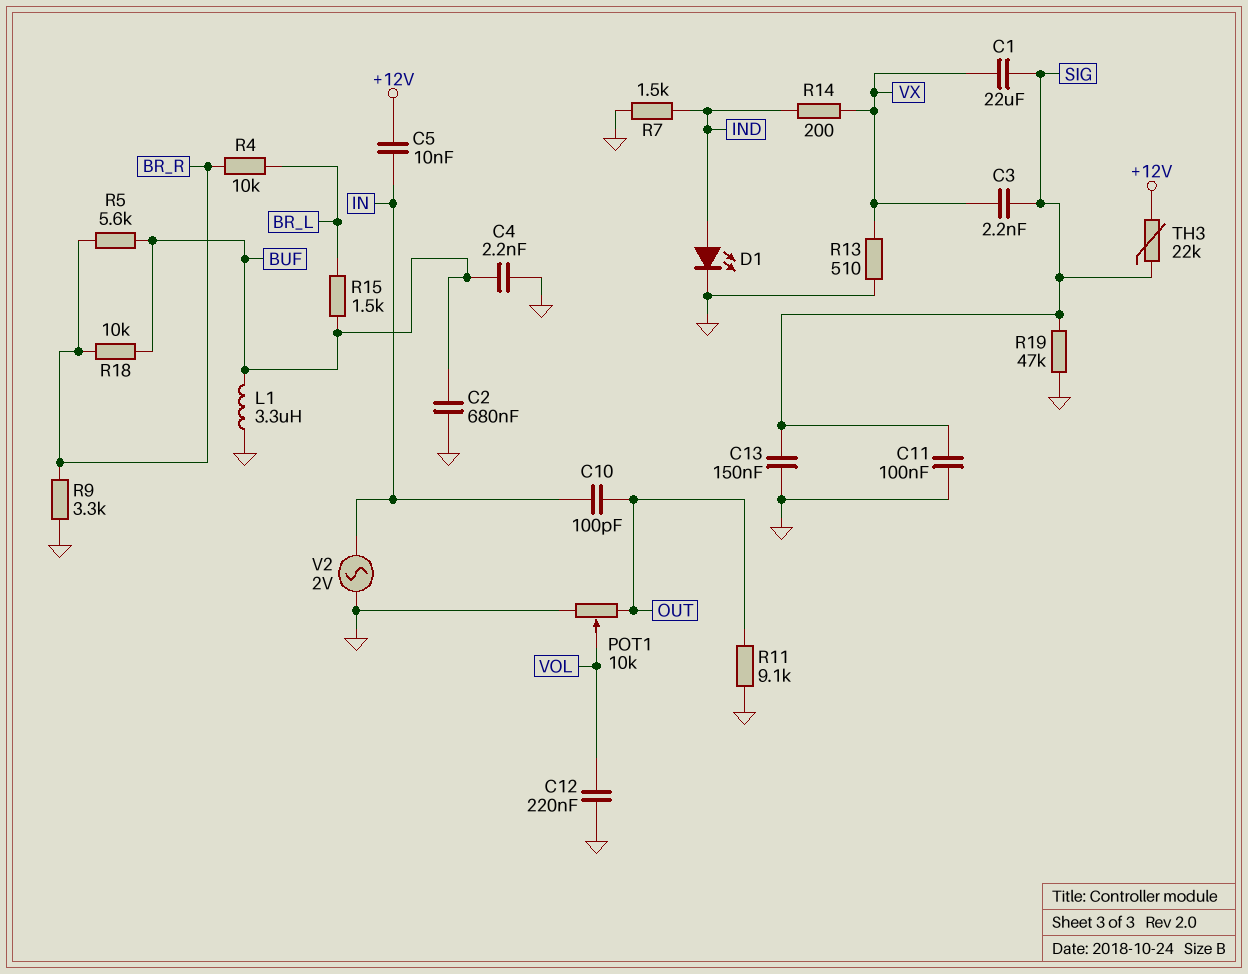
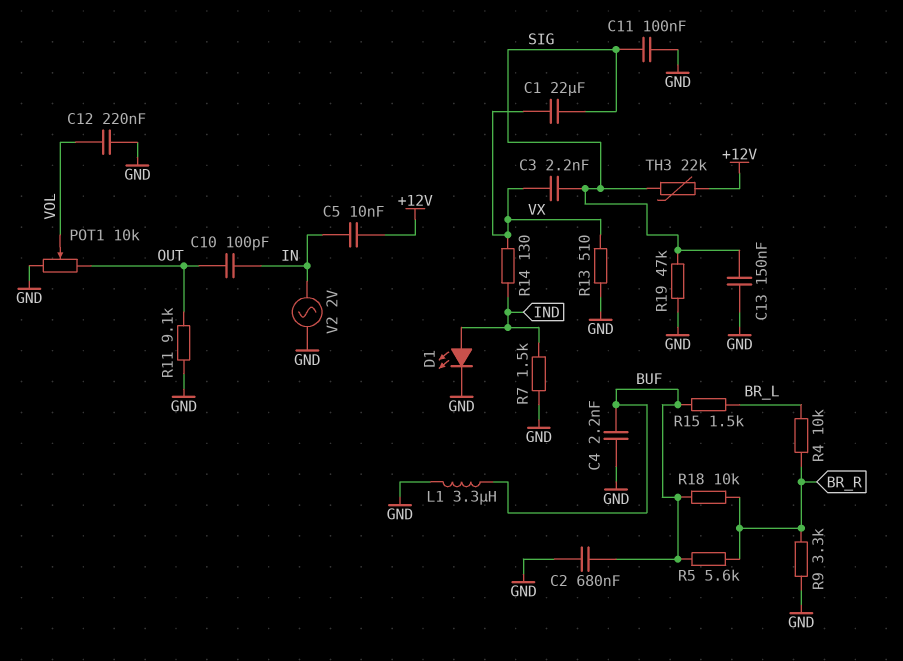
R14: 200 (IND, VX) -> 130 (IND, VX)

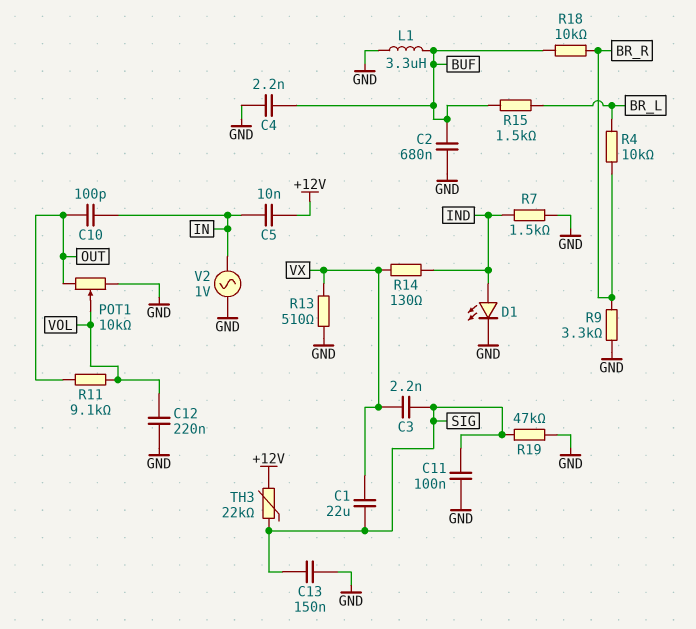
R5: 5.6k (BR_R, BUF) -> none
R11: 9.1k (GND, OUT) -> 9.1k (OUT, VOL)
V2: AC 2V (GND, IN) -> AC 1V (GND, IN)

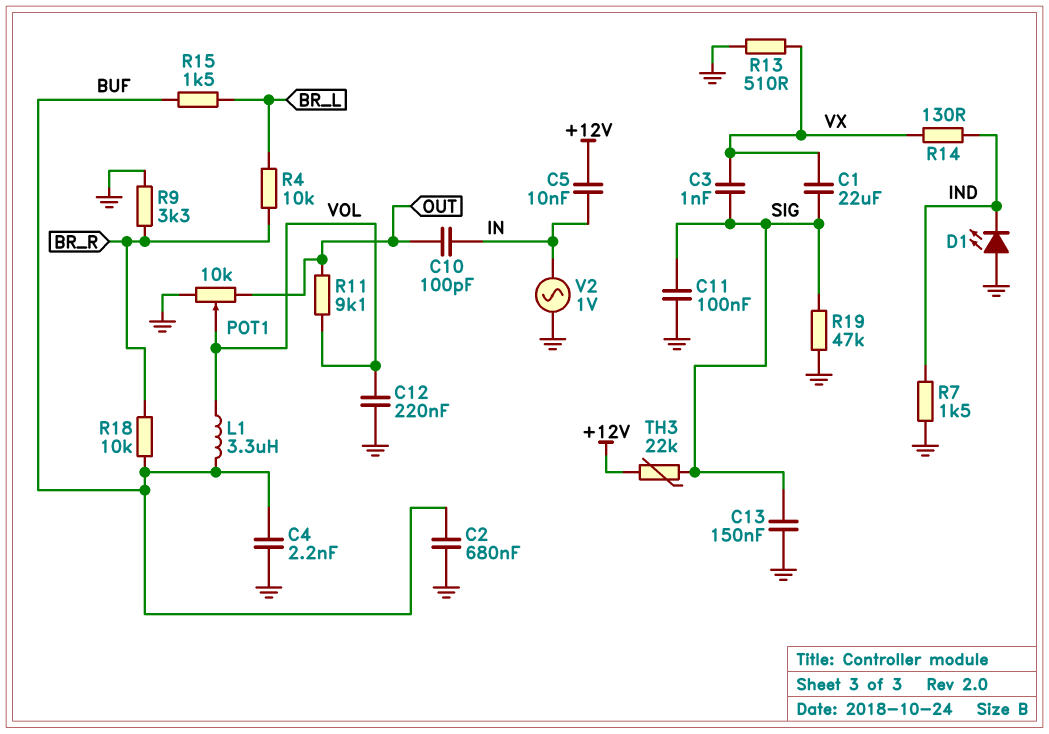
C3: 2.2nF (SIG, VX) -> 1nF (SIG, VX)
D1: LED (A IND, K GND) -> LED (A GND, K IND)
L1: 3.3uH (BUF, GND) -> 3.3uH (BUF, VOL)

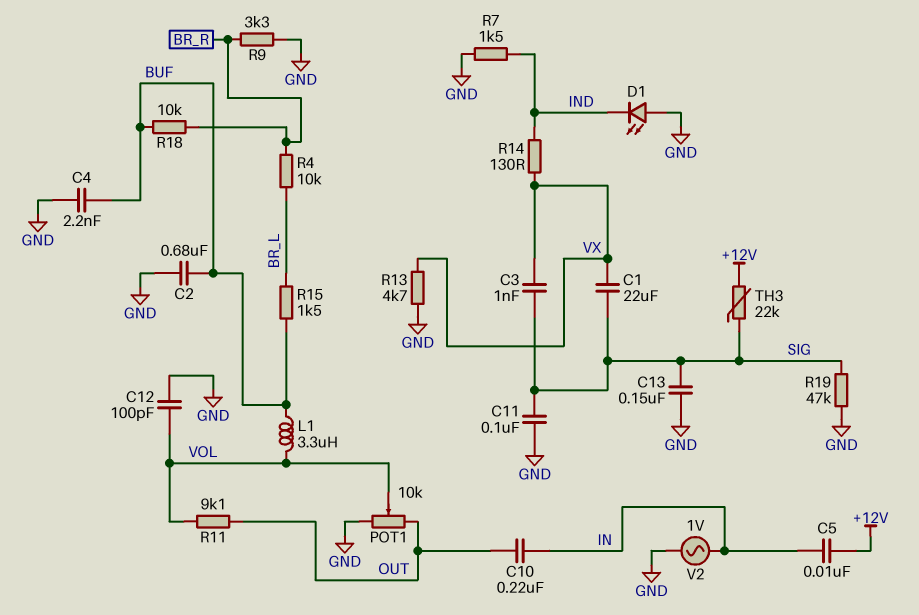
C10: 100pF (IN, OUT) -> 220nF (IN, OUT)
C12: 220nF (GND, VOL) -> 100pF (GND, VOL)
R13: 510 (GND, VX) -> 4.7k (GND, VX)

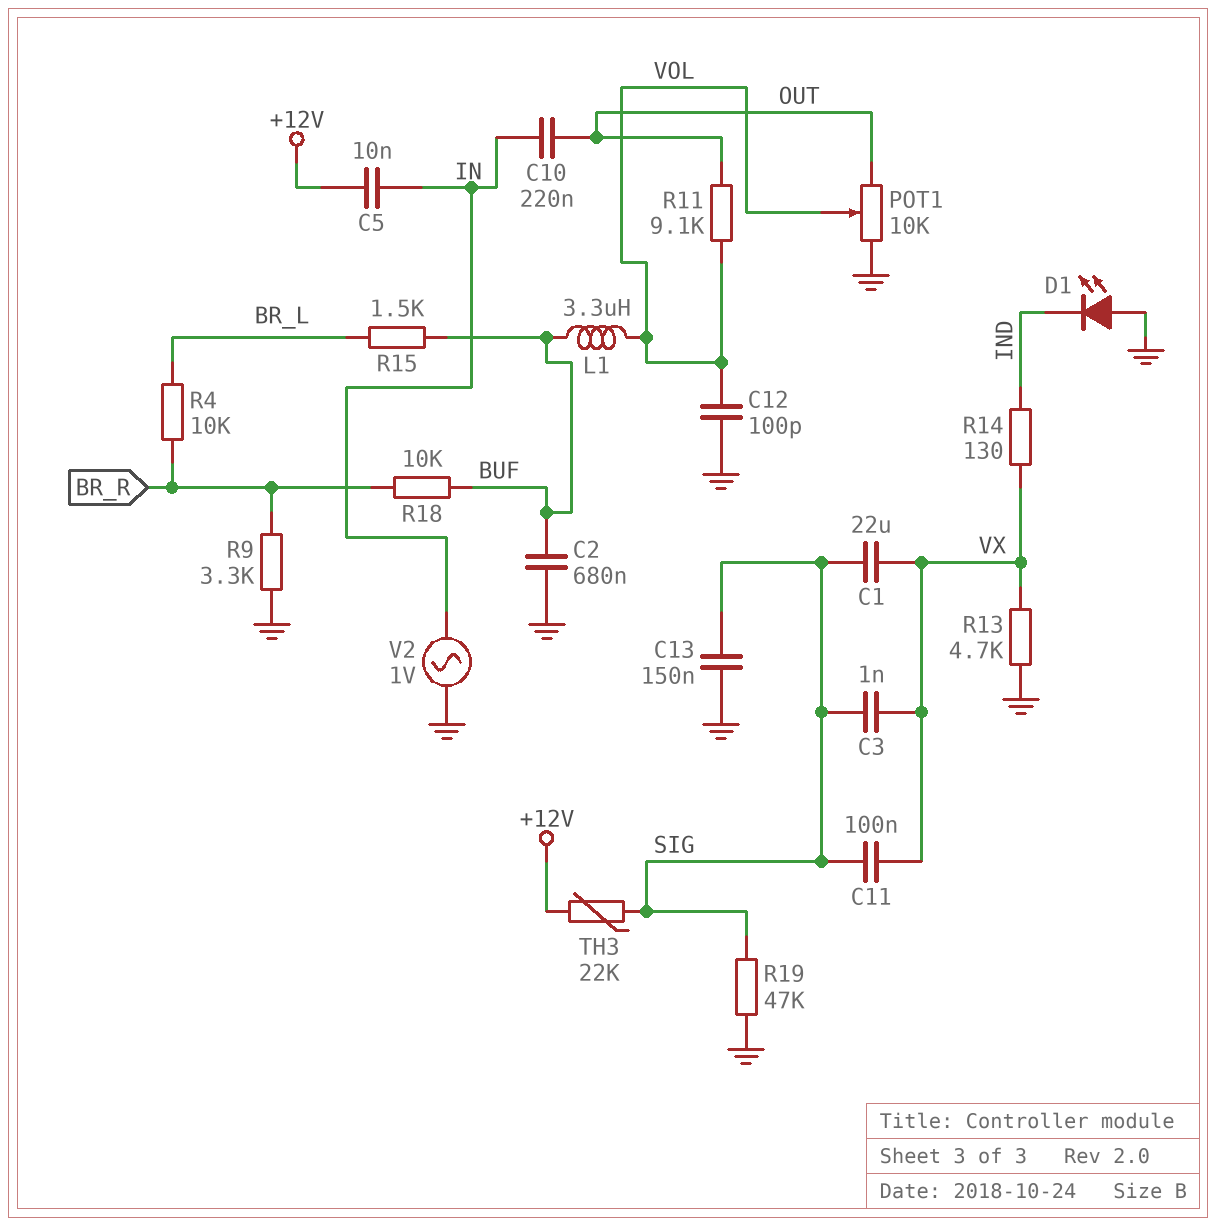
C4: 2.2nF (BUF, GND) -> none
C11: 100nF (GND, SIG) -> 100nF (SIG, VX)
R7: 1.5k (GND, IND) -> none

